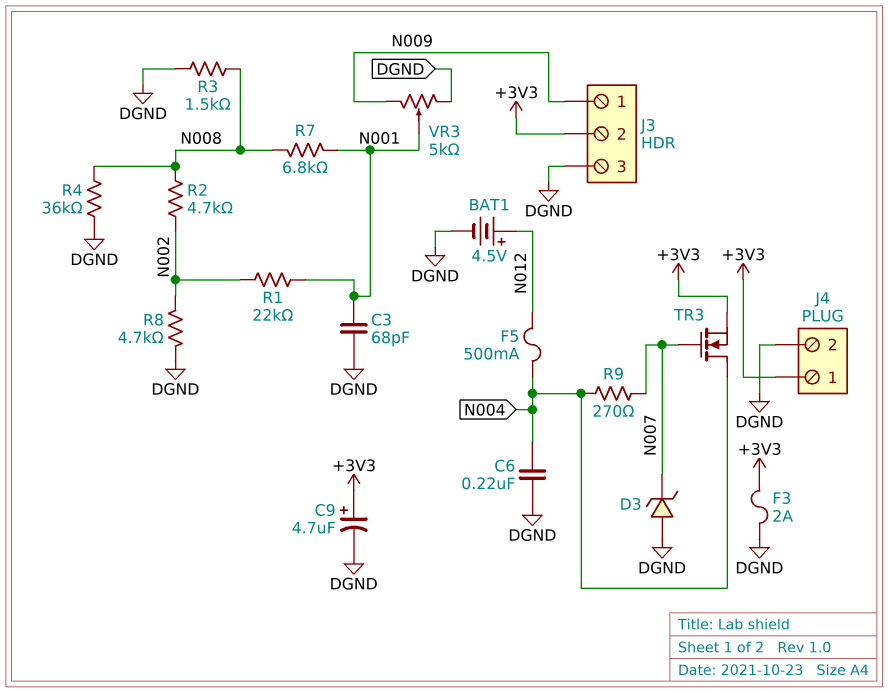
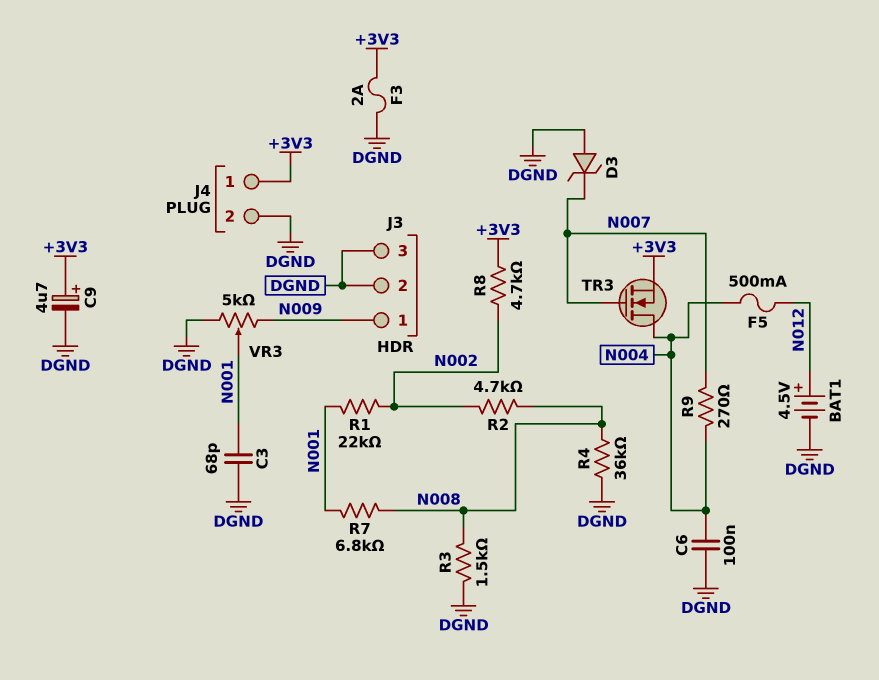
C6: 220nF (DGND, N004) -> 100nF (DGND, N004)
J3 pin 2: +3V3 -> DGND
R8: 4.7k (DGND, N002) -> 4.7k (+3V3, N002)

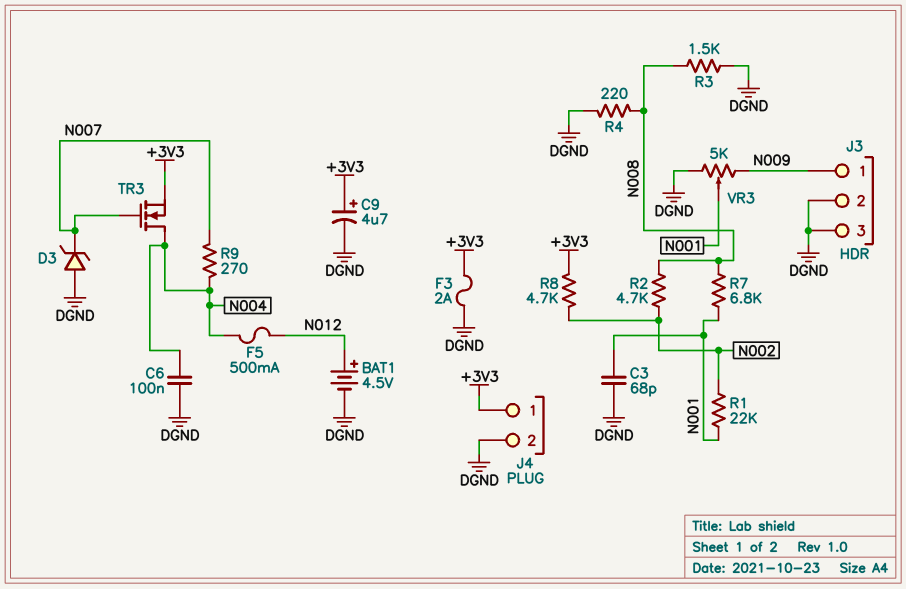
R4: 36k (DGND, N008) -> 220 (DGND, N008)

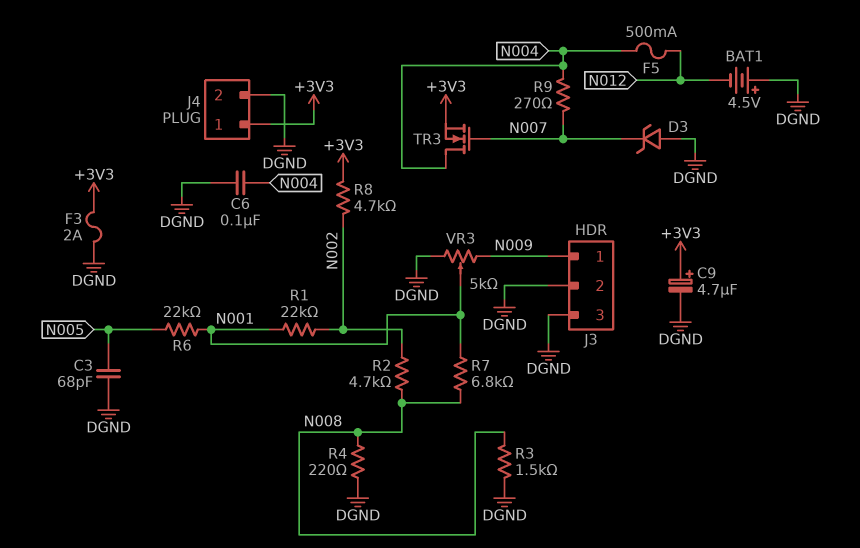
BAT1: 4.5V (plus N012, minus DGND) -> 4.5V (plus DGND, minus N012)
C3: 68pF (DGND, N001) -> 68pF (DGND, N005)
R6: none -> 22k (N001, N005)

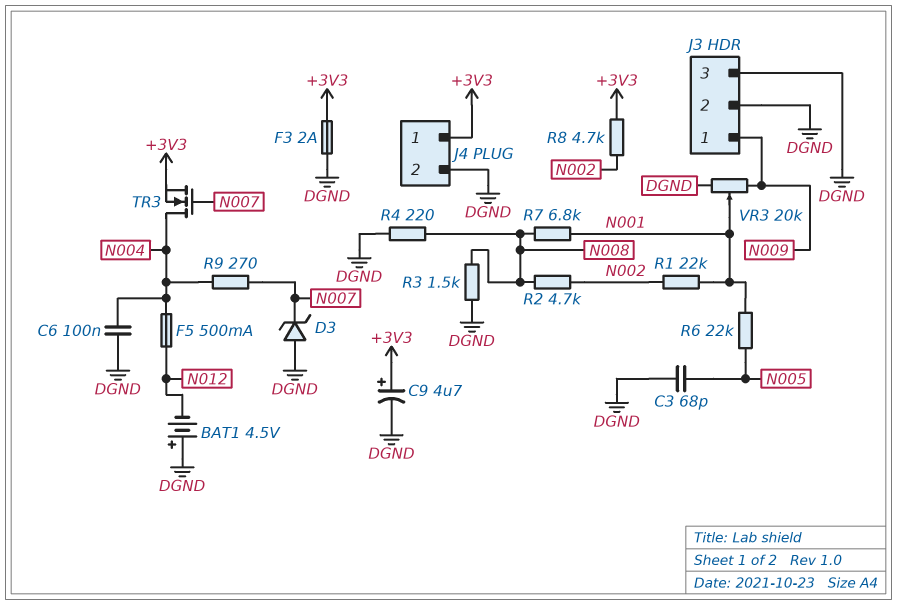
VR3: 5k (DGND, N009, wiper N001) -> 20k (DGND, N009, wiper N001)

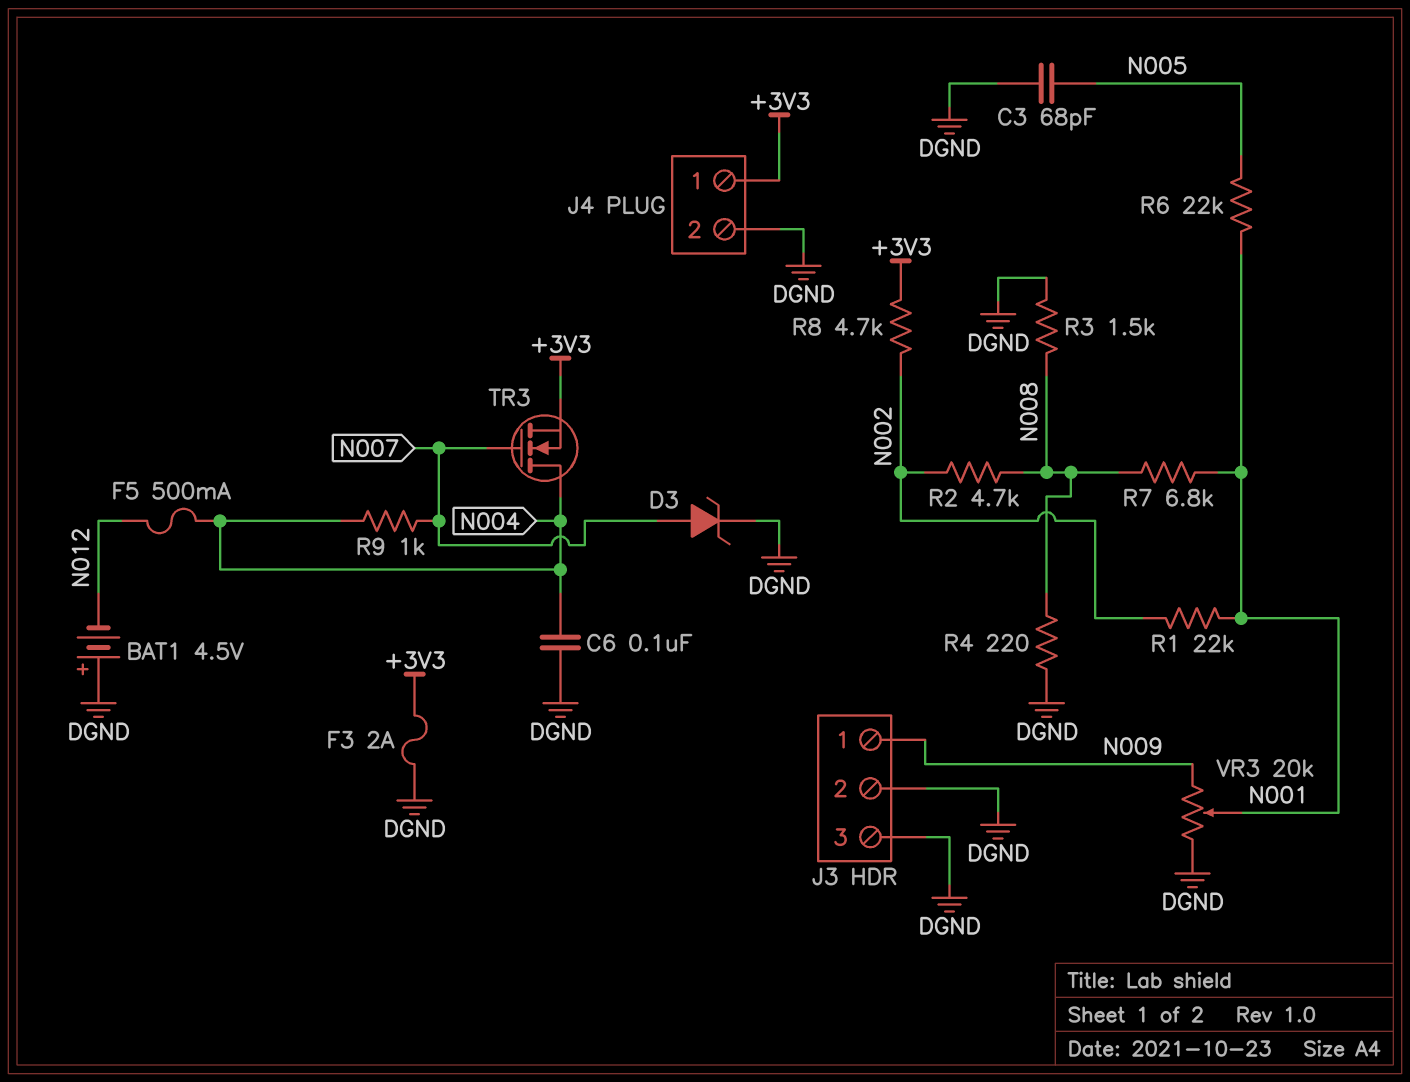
C9: 4.7uF (plus +3V3, minus DGND) -> none
D3: zener (A DGND, K N007) -> zener (A N007, K DGND)
R9: 270 (N004, N007) -> 1k (N004, N007)

